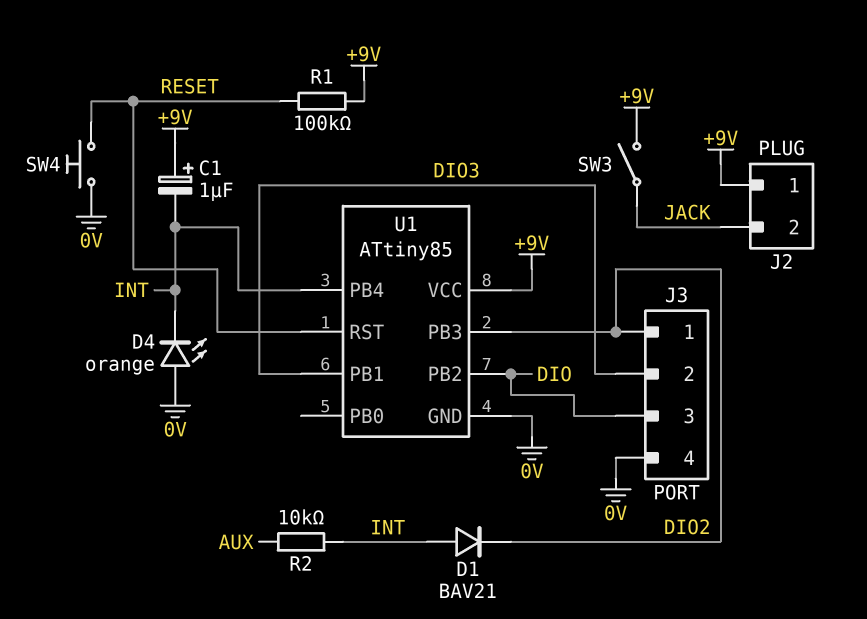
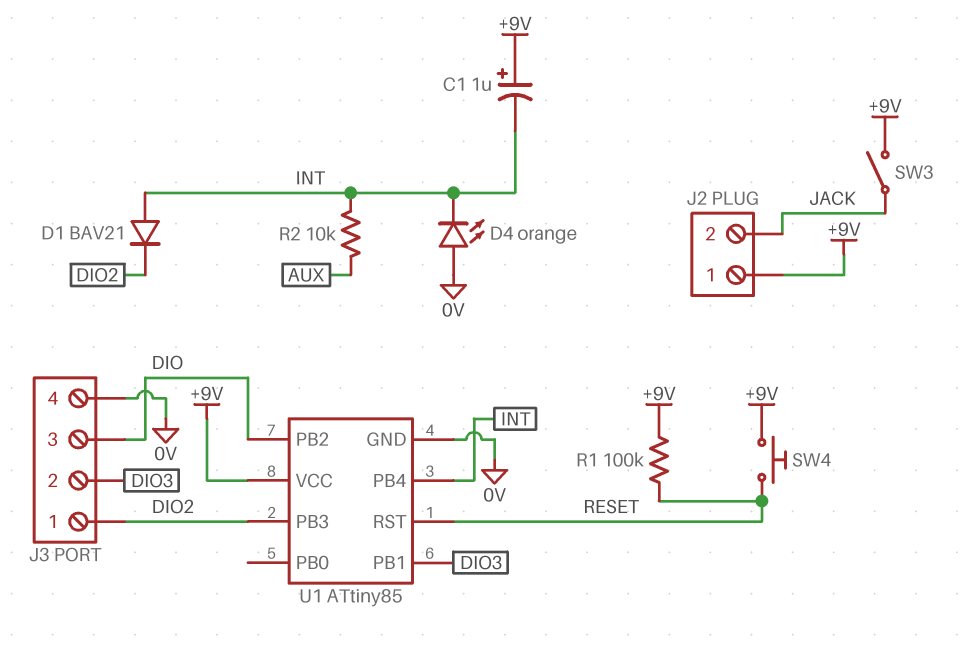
SW4: button (0V, RESET) -> button (+9V, RESET)

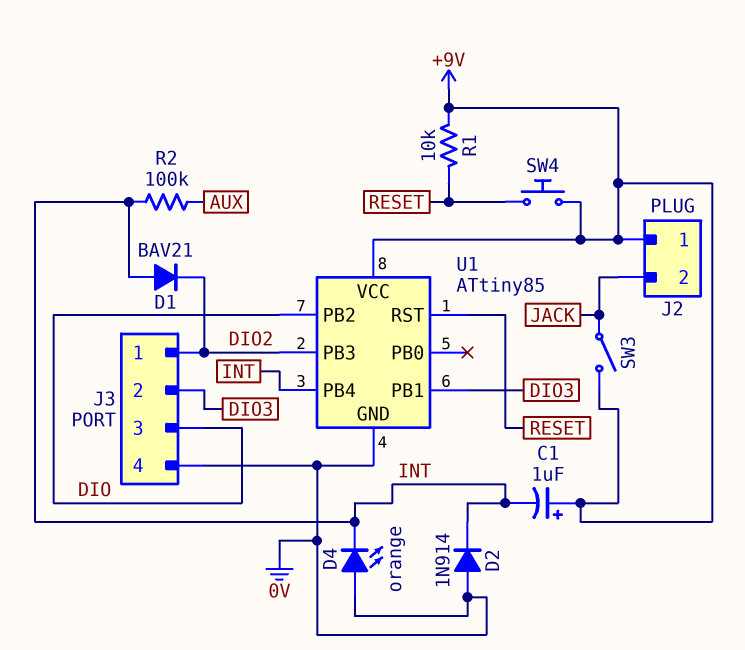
D2: none -> diode 1N914 (A 0V, K INT)
R1: 100k (+9V, RESET) -> 10k (+9V, RESET)
R2: 10k (AUX, INT) -> 100k (AUX, INT)

